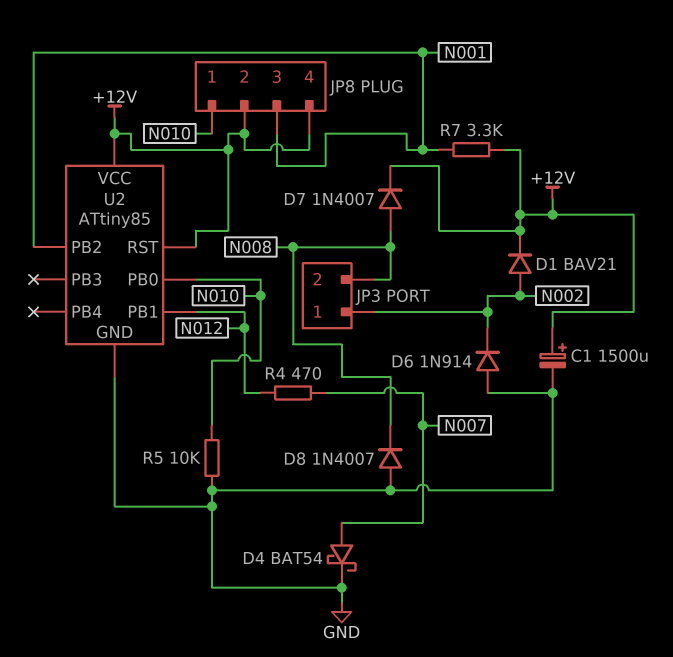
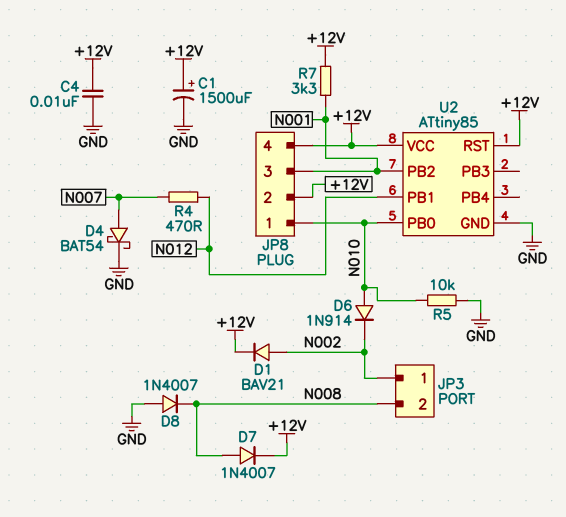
C4: none -> 10nF (+12V, GND)
D6: diode 1N914 (A GND, K N002) -> diode 1N914 (A N010, K N002)

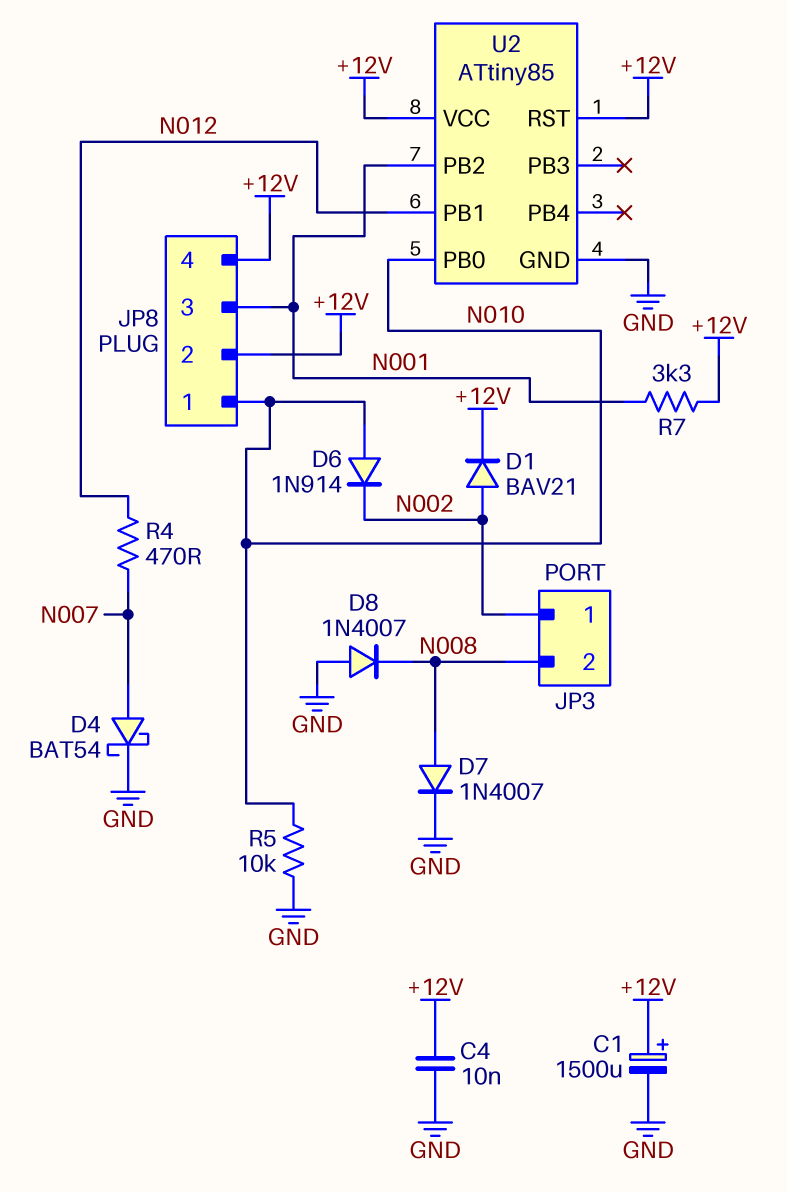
D7: diode 1N4007 (A N008, K +12V) -> diode 1N4007 (A N008, K GND)

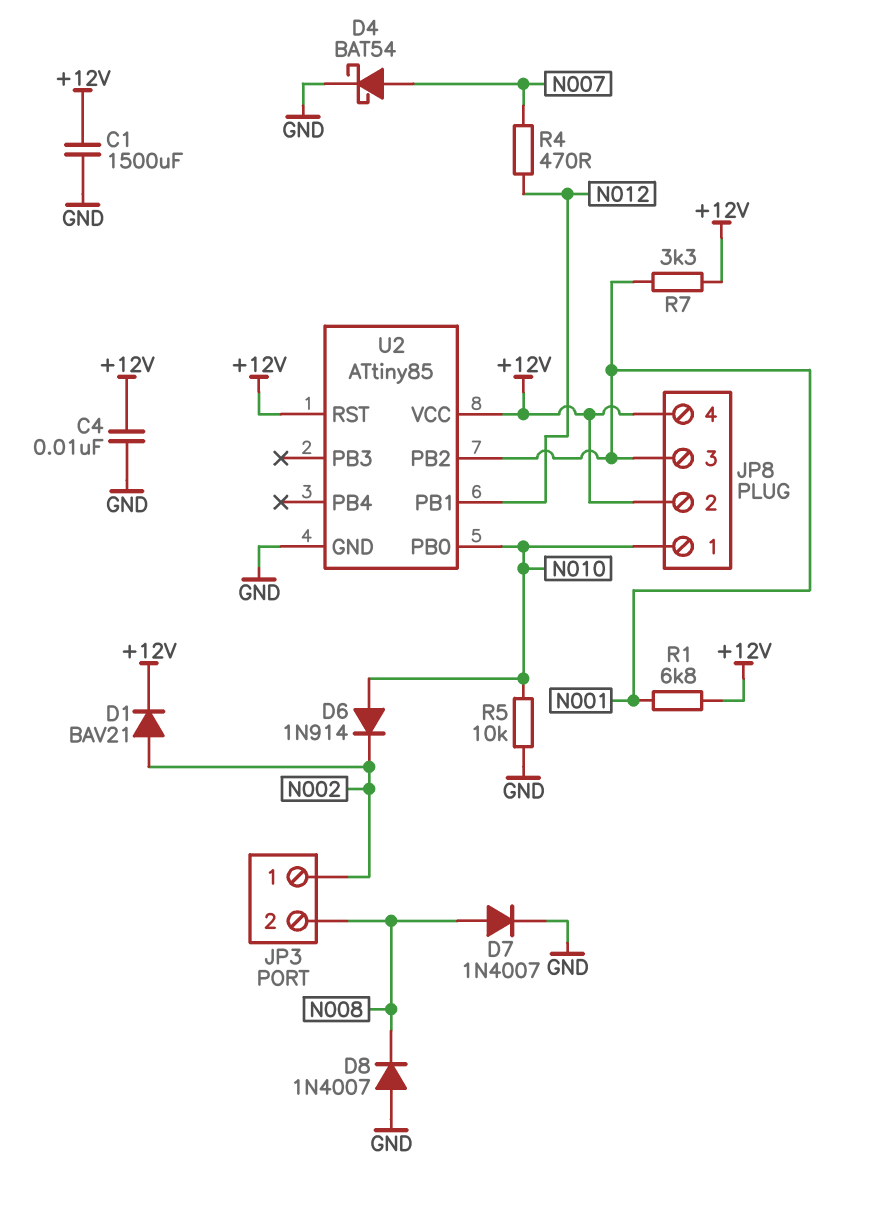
C1: 1500uF (plus +12V, minus GND) -> 1500uF (+12V, GND)
R1: none -> 6.8k (+12V, N001)

